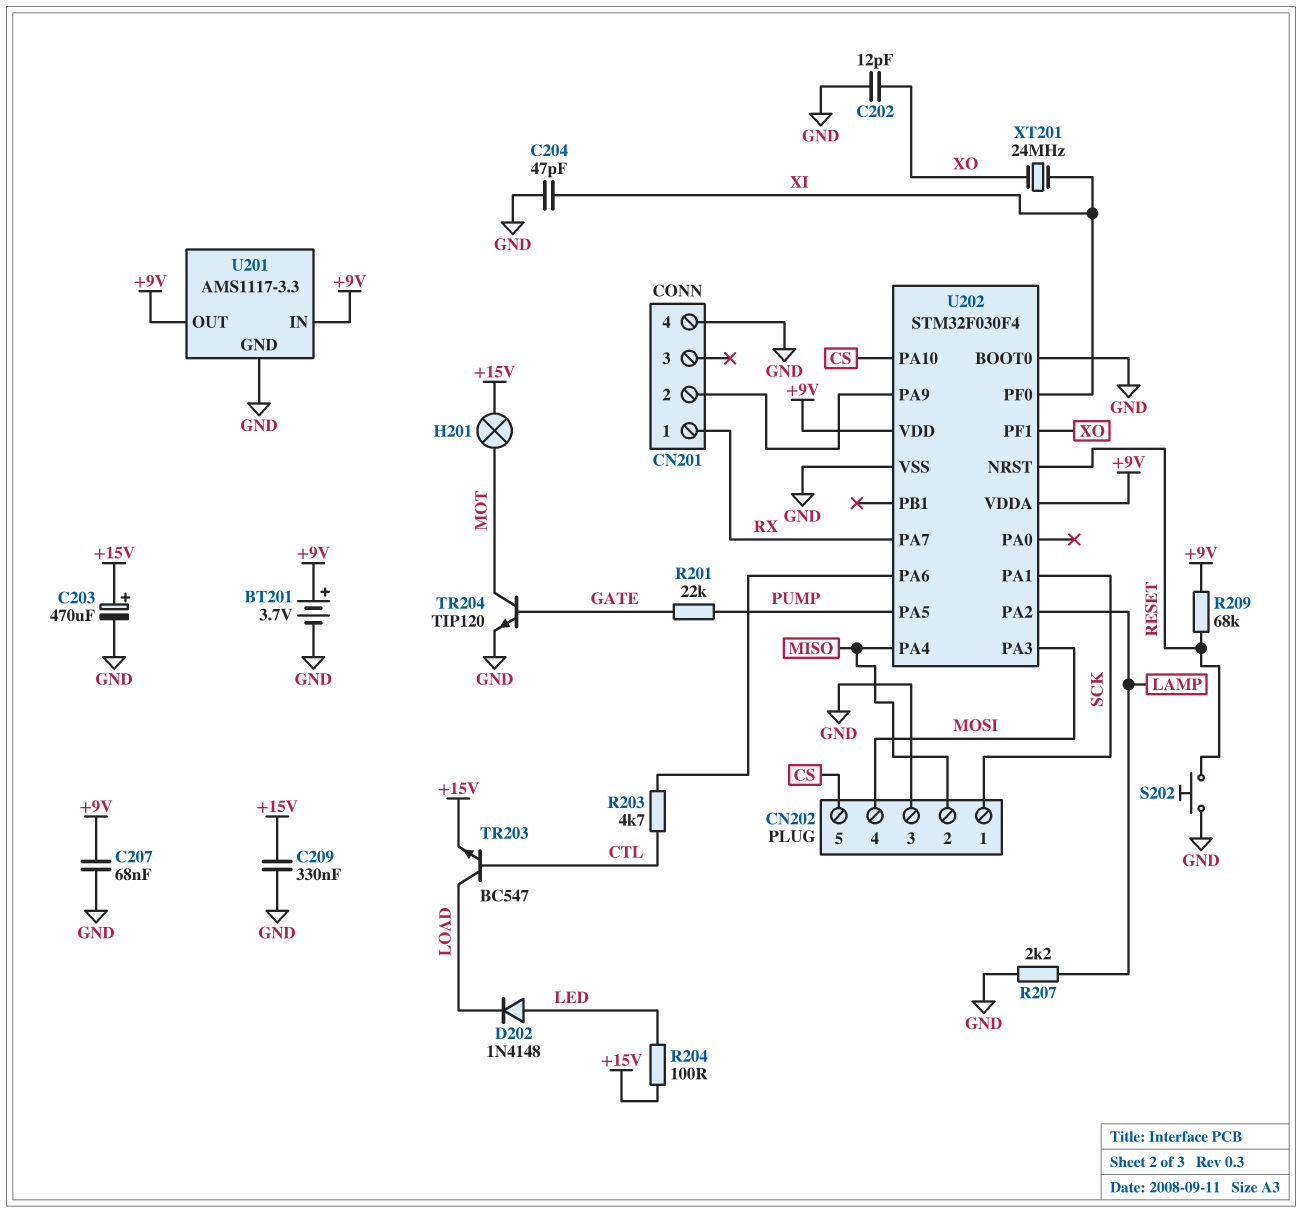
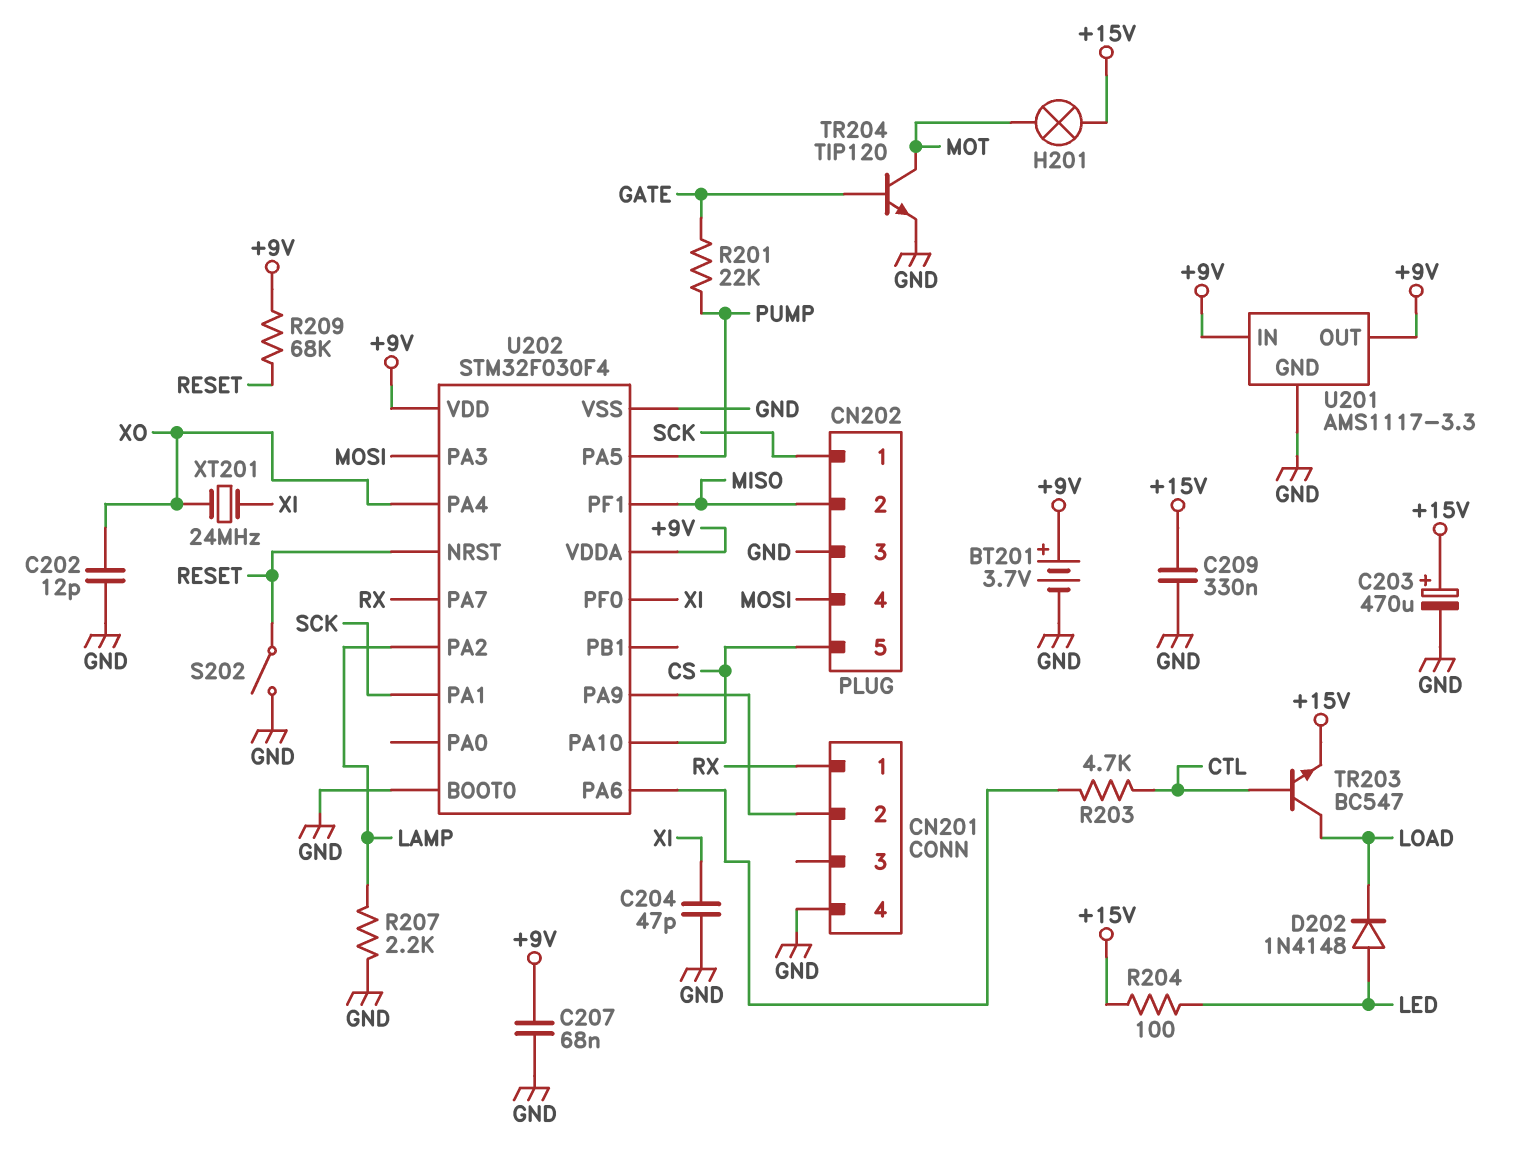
S202: button (GND, RESET) -> switch (GND, RESET)
U202 pin PA4: MISO -> XO
U202 pin PF1: XO -> MISO

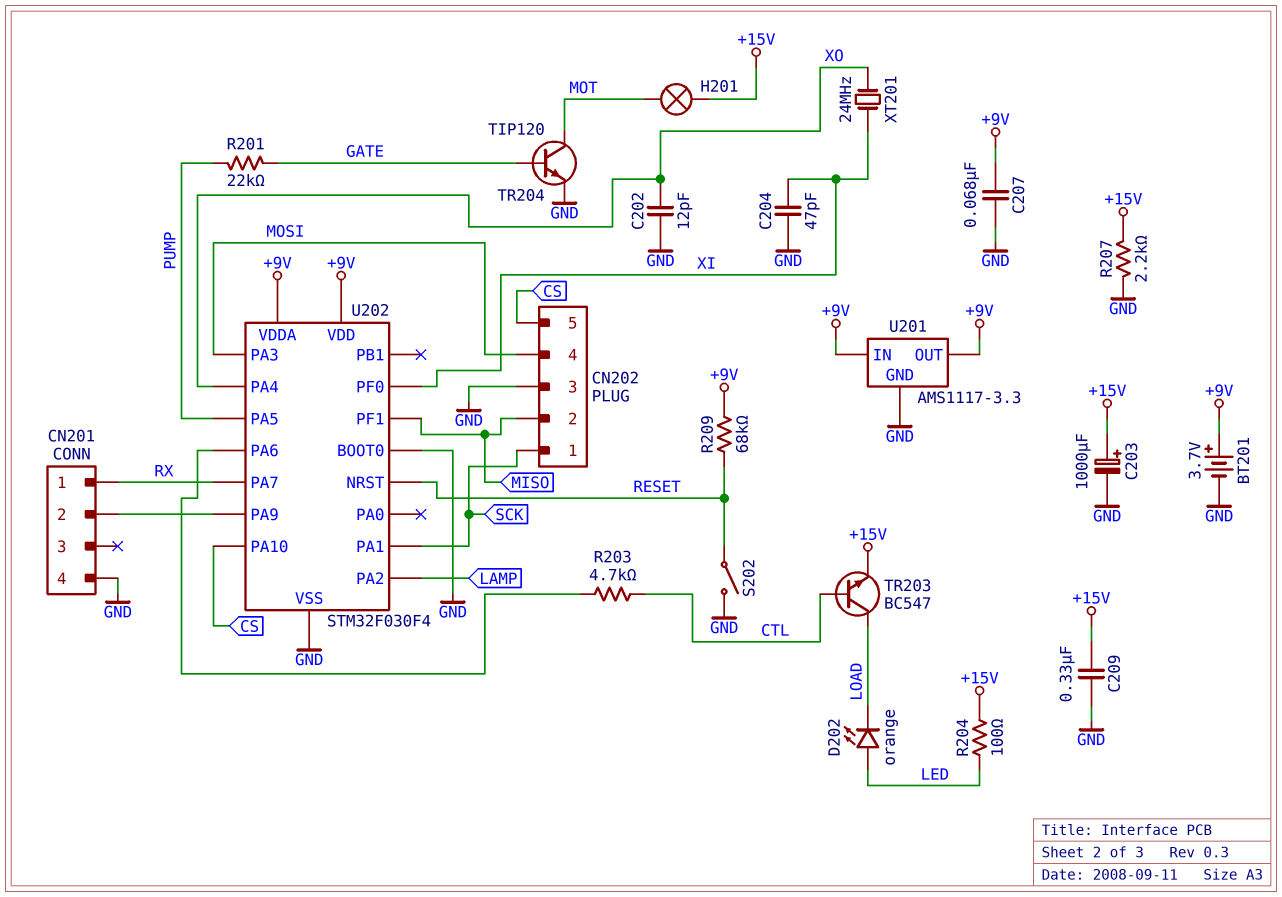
C203: 470uF (plus +15V, minus GND) -> 1000uF (plus +15V, minus GND)
D202: diode 1N4148 (A LED, K LOAD) -> LED orange (A LED, K LOAD)
R207: 2.2k (GND, LAMP) -> 2.2k (+15V, GND)

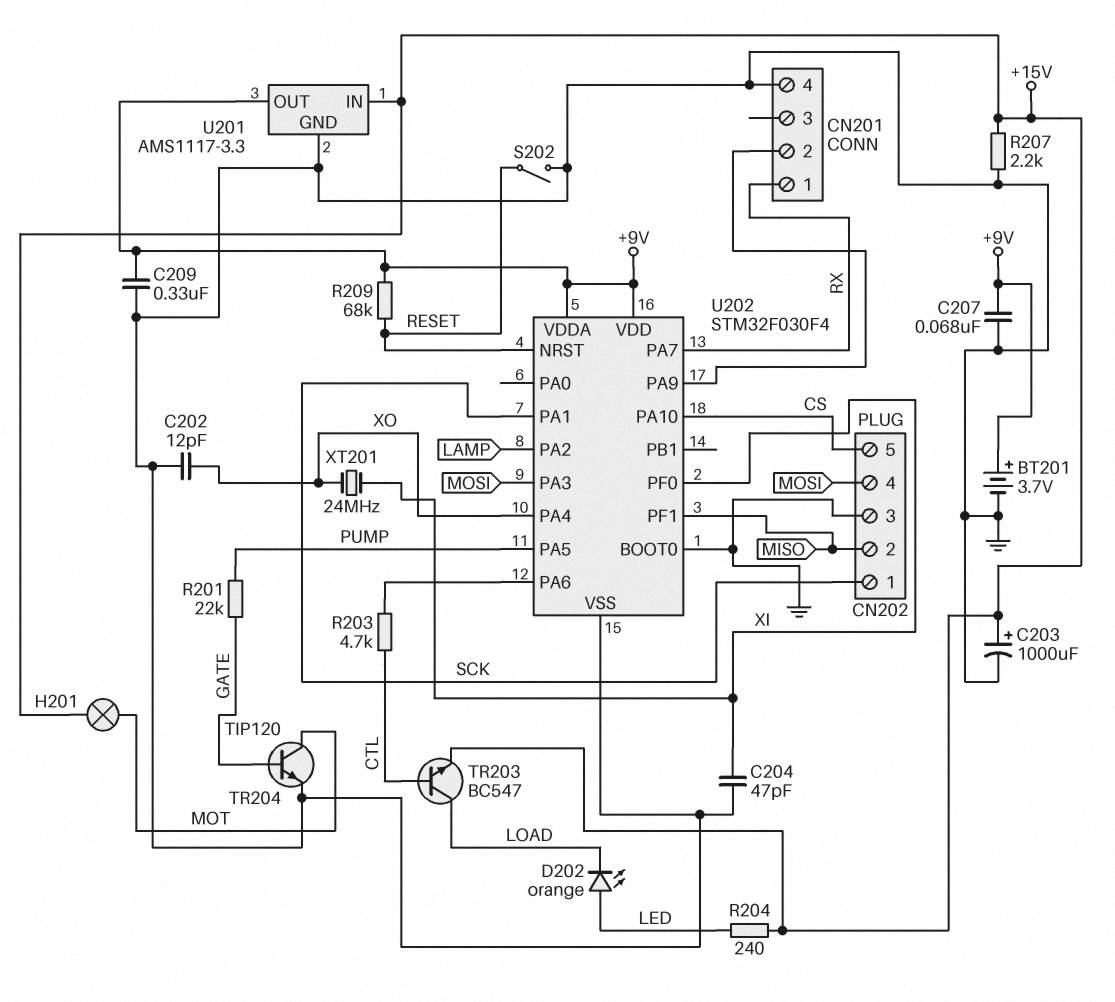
C209: 330nF (+15V, GND) -> 330nF (+9V, GND)
R204: 100 (+15V, LED) -> 240 (+15V, LED)
U201 pin IN: +9V -> +15V

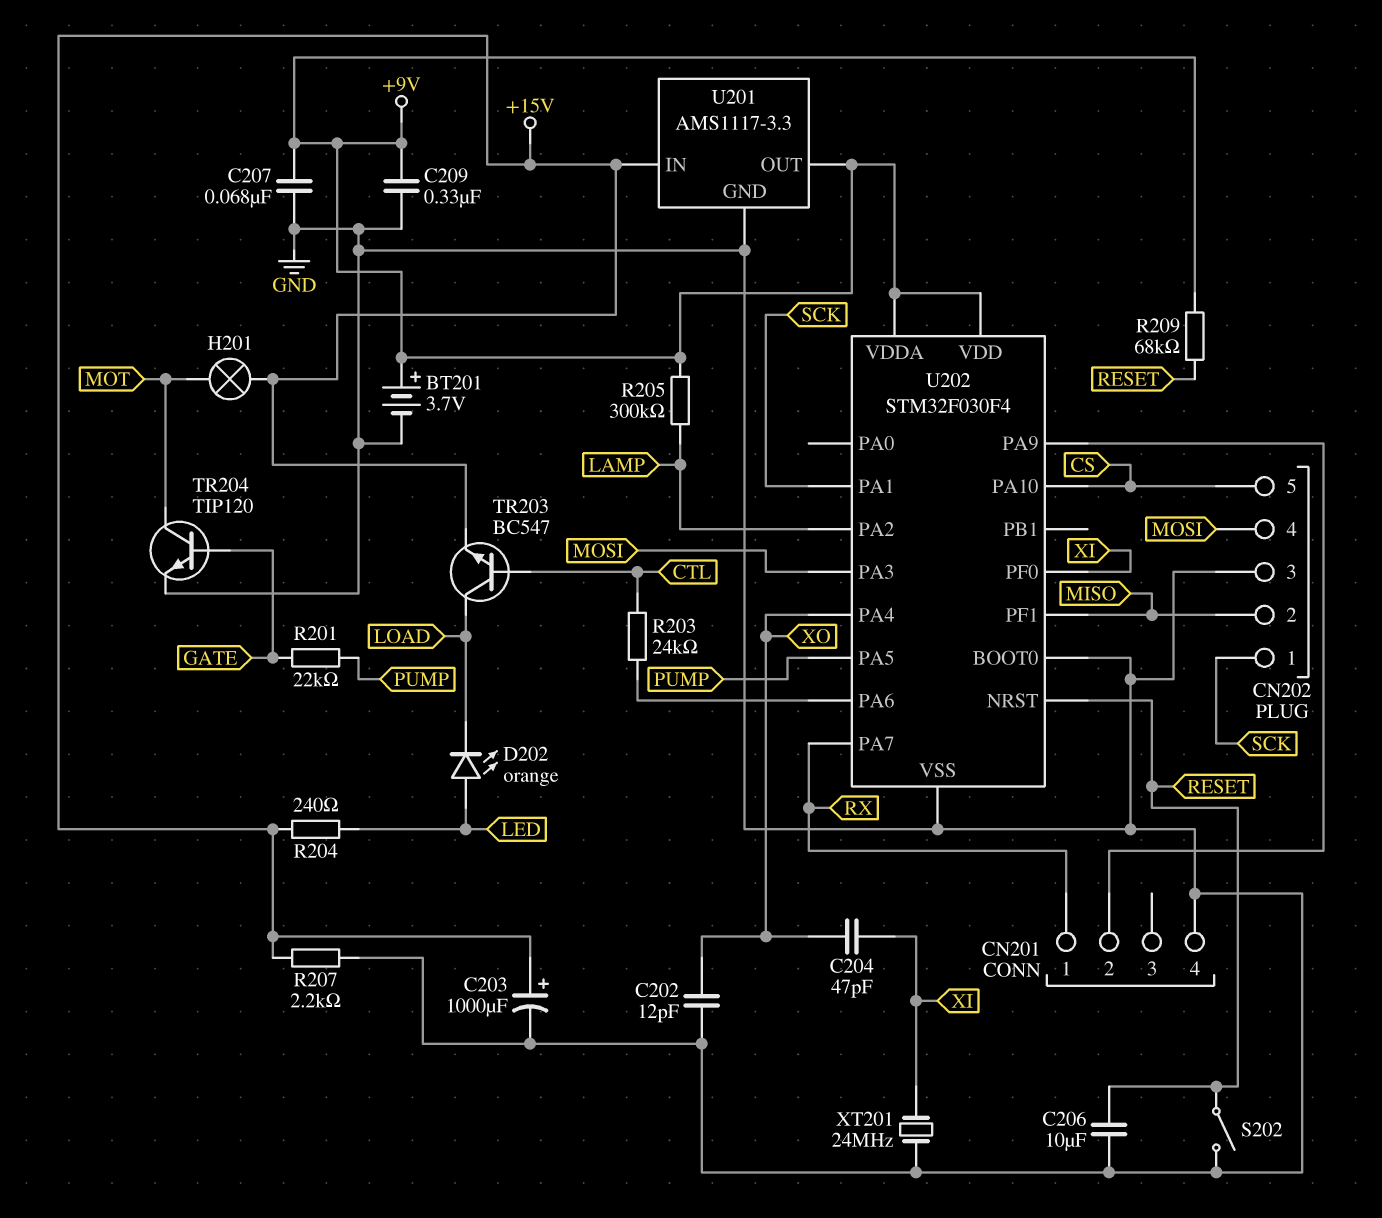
C204: 47pF (GND, XI) -> 47pF (XI, XO)
C206: none -> 10uF (GND, RESET)
R203: 4.7k (CTL, U202/PA6) -> 24k (CTL, U202/PA6)
R205: none -> 300k (+9V, LAMP)
XT201: 24MHz (XI, XO) -> 24MHz (GND, XI)

